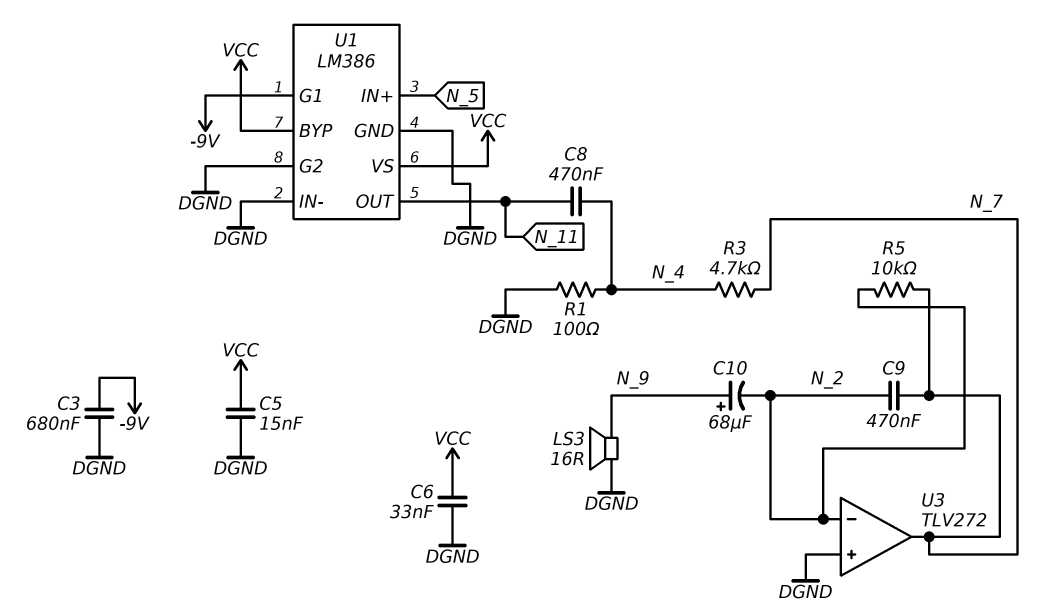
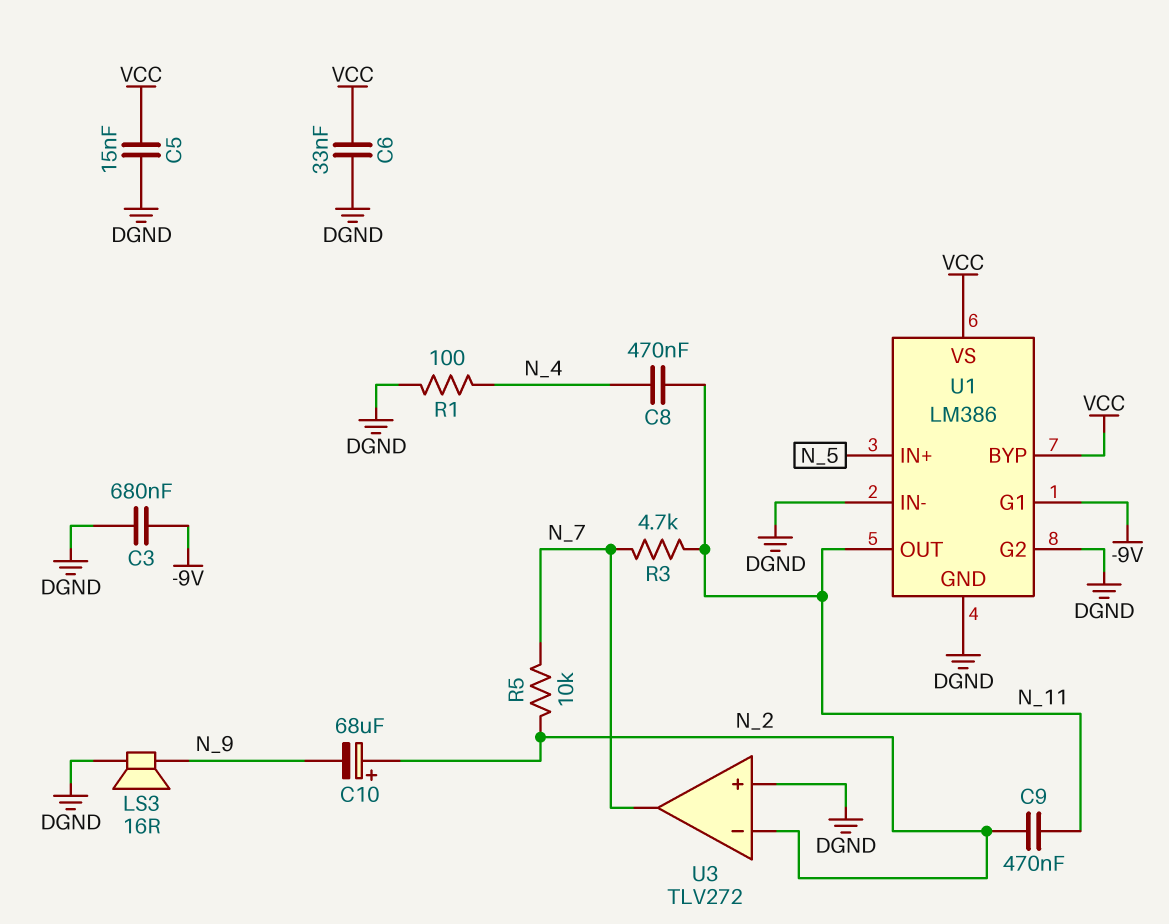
C9: 470nF (N_2, N_7) -> 470nF (N_2, N_11)
C10: 68uF (plus N_9, minus N_2) -> 68uF (plus N_2, minus N_9)
R3: 4.7k (N_4, N_7) -> 4.7k (N_7, N_11)

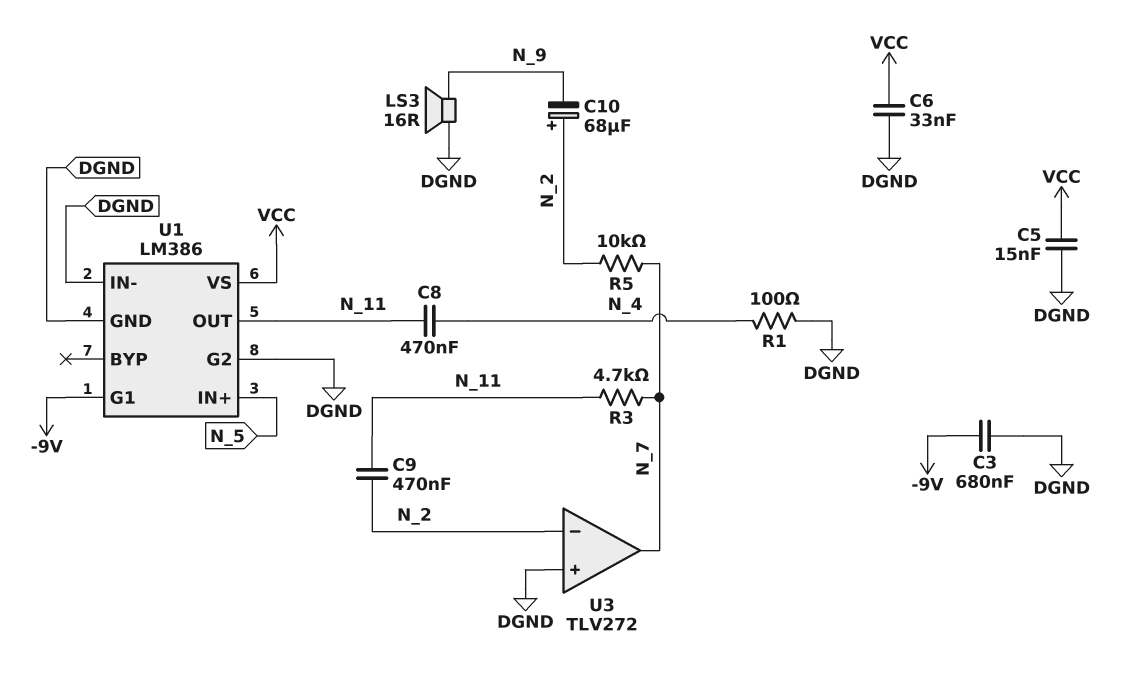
U1 pin BYP: VCC -> none

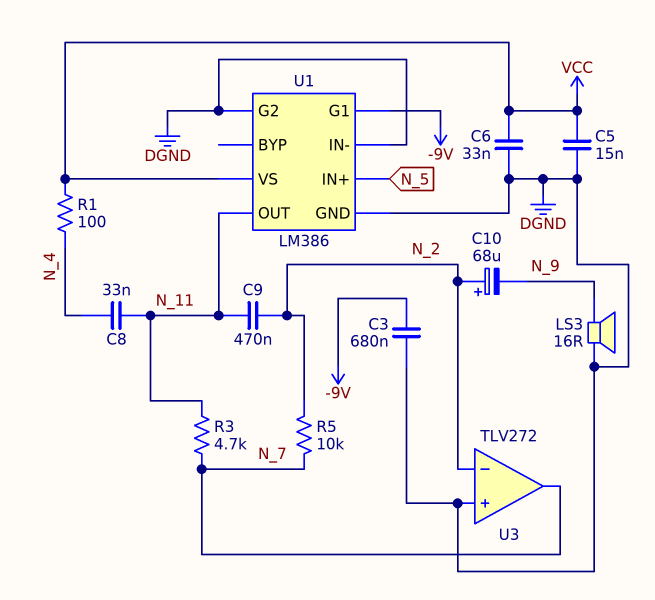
C8: 470nF (N_4, N_11) -> 33nF (N_4, N_11)
R1: 100 (DGND, N_4) -> 100 (N_4, VCC)

